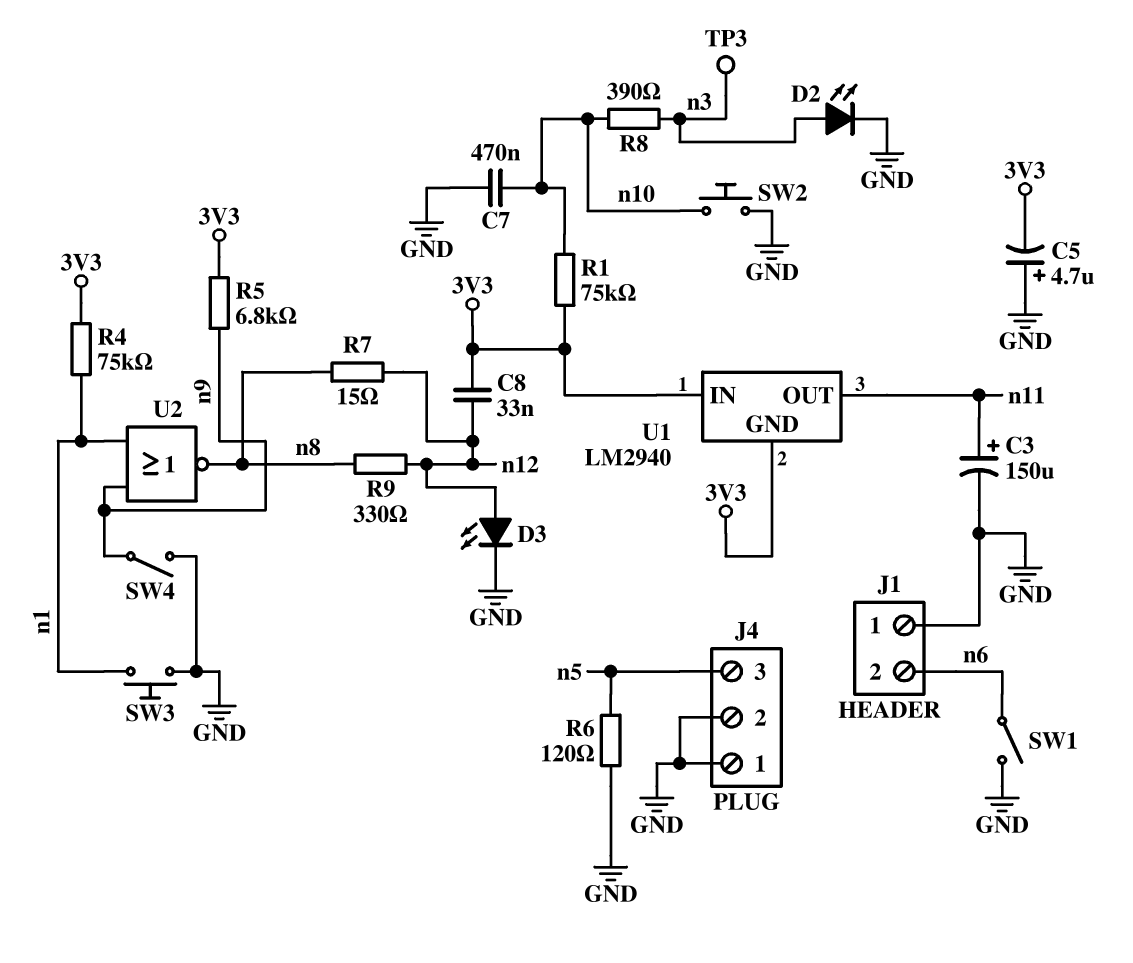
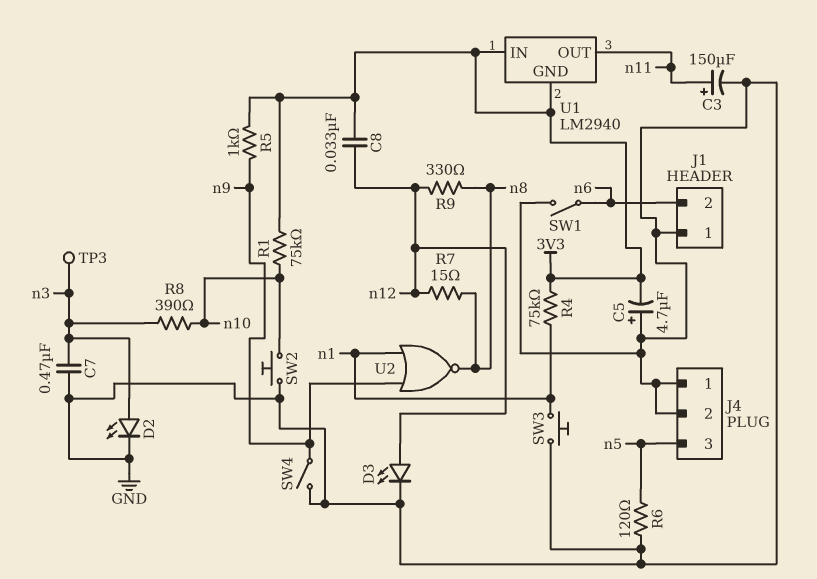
C7: 470nF (GND, n10) -> 470nF (GND, n3)
R5: 6.8k (3V3, n9) -> 1k (3V3, n9)

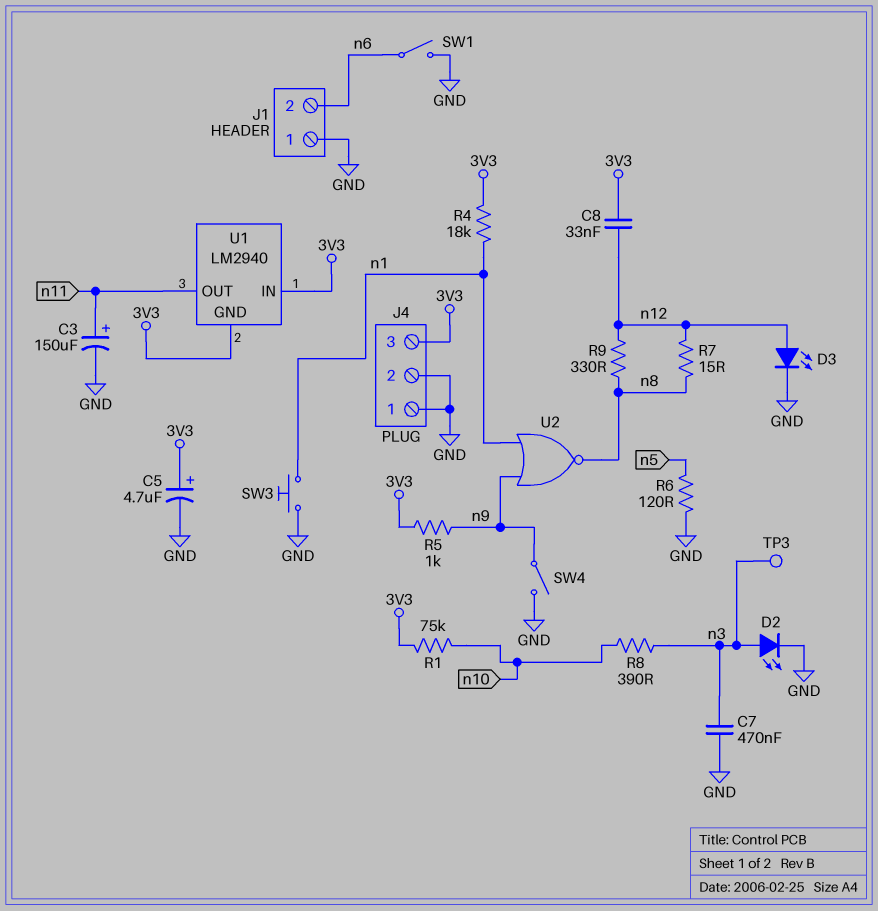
C5: 4.7uF (plus GND, minus 3V3) -> 4.7uF (plus 3V3, minus GND)
J4 pin 3: n5 -> 3V3
R4: 75k (3V3, n1) -> 18k (3V3, n1)
SW2: button (GND, n10) -> none

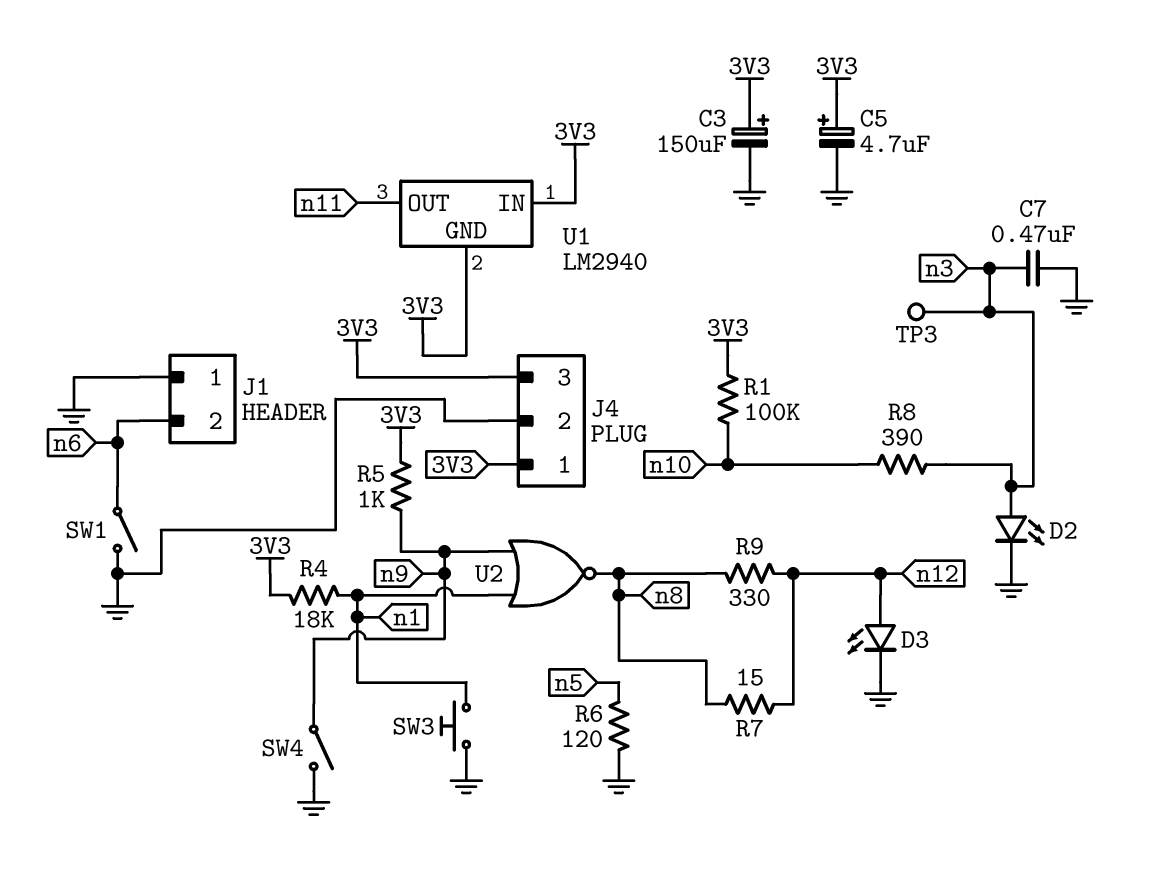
C3: 150uF (plus n11, minus GND) -> 150uF (plus 3V3, minus GND)
C8: 33nF (3V3, n12) -> none
J4 pin 1: GND -> 3V3
R1: 75k (3V3, n10) -> 100k (3V3, n10)

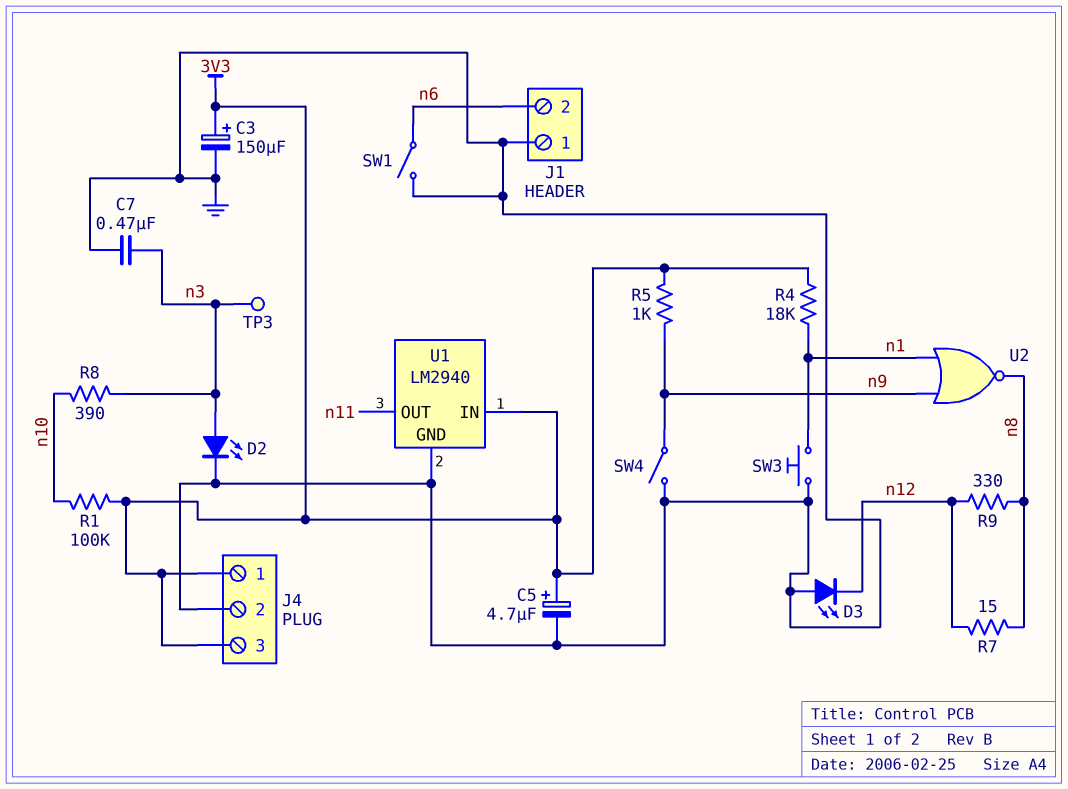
D3: LED (A n12, K GND) -> LED (A GND, K n12)
R6: 120 (GND, n5) -> none
U1 pin GND: 3V3 -> GND

